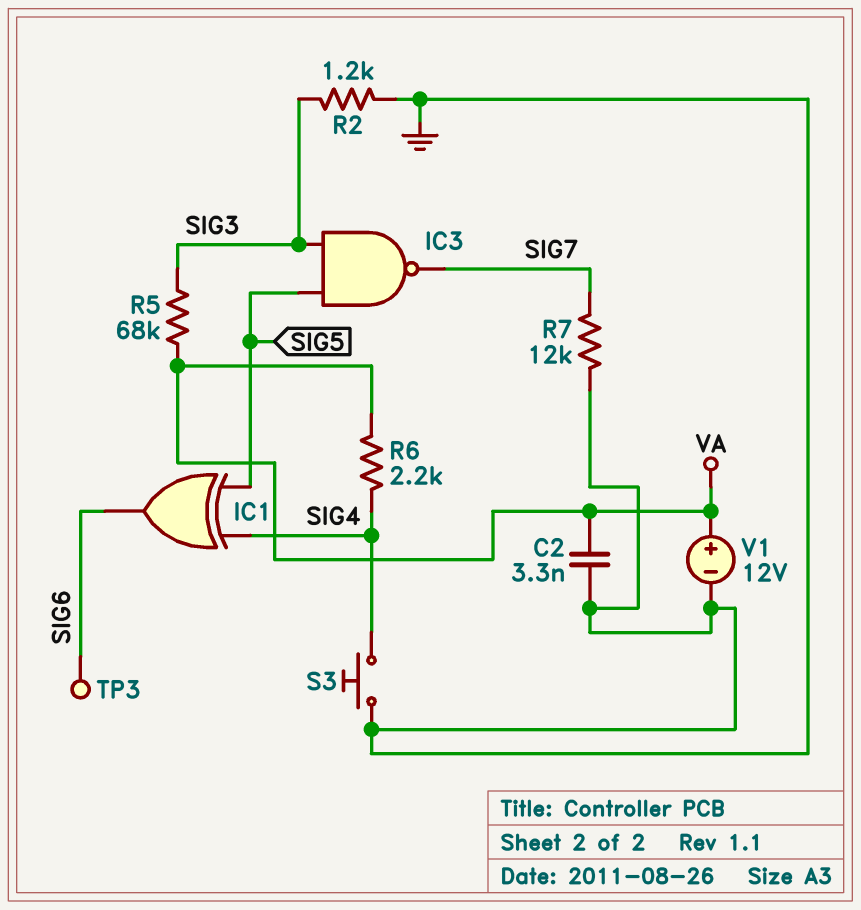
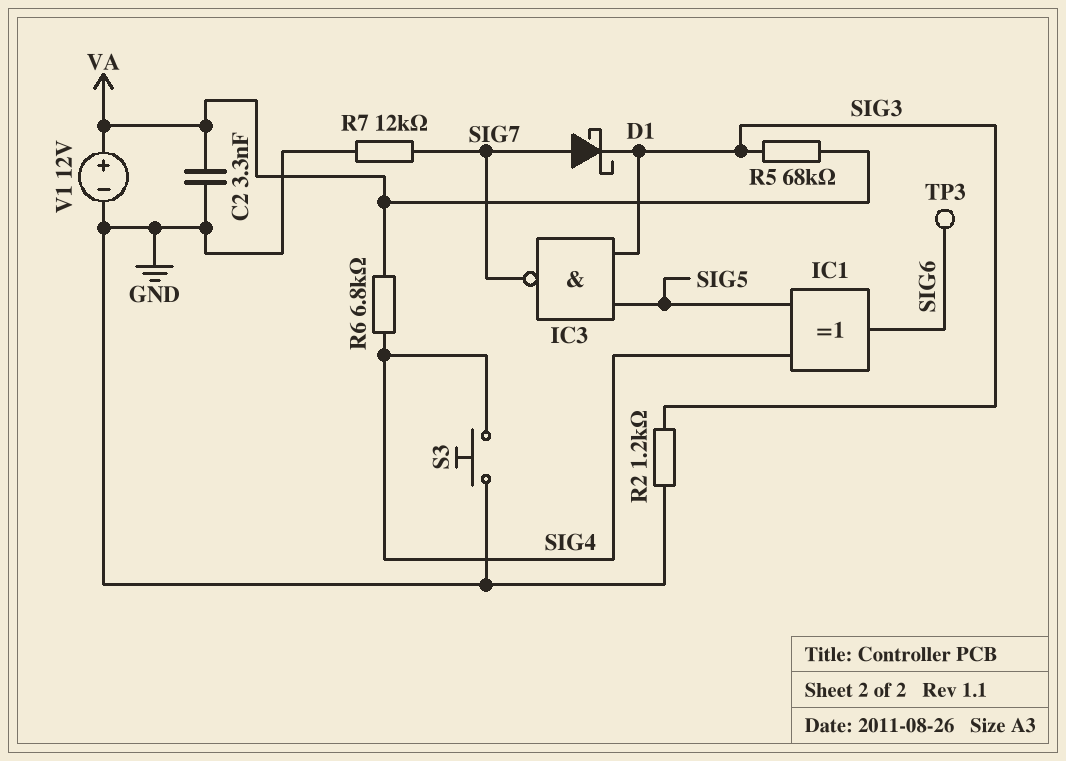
D1: none -> schottky (A SIG7, K SIG3)
R6: 2.2k (SIG4, VA) -> 6.8k (SIG4, VA)

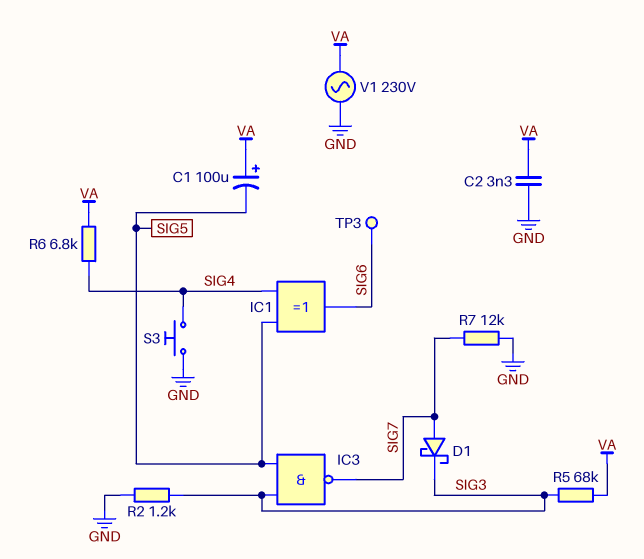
C1: none -> 100uF (plus VA, minus SIG5)
V1: 12V (plus VA, minus GND) -> AC 230V (GND, VA)

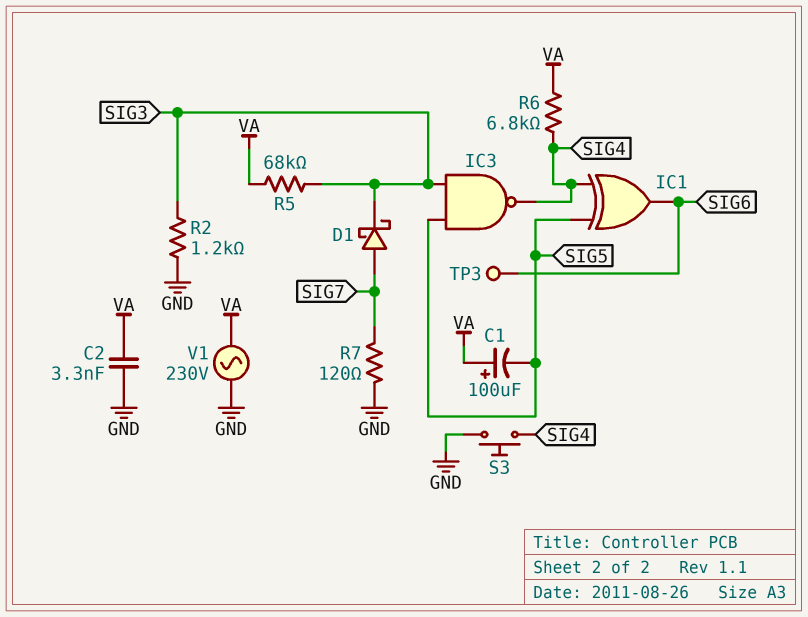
IC3: NAND (in SIG3, in SIG5, out SIG7) -> NAND (in SIG3, in SIG5, out SIG4)
R7: 12k (GND, SIG7) -> 120 (GND, SIG7)

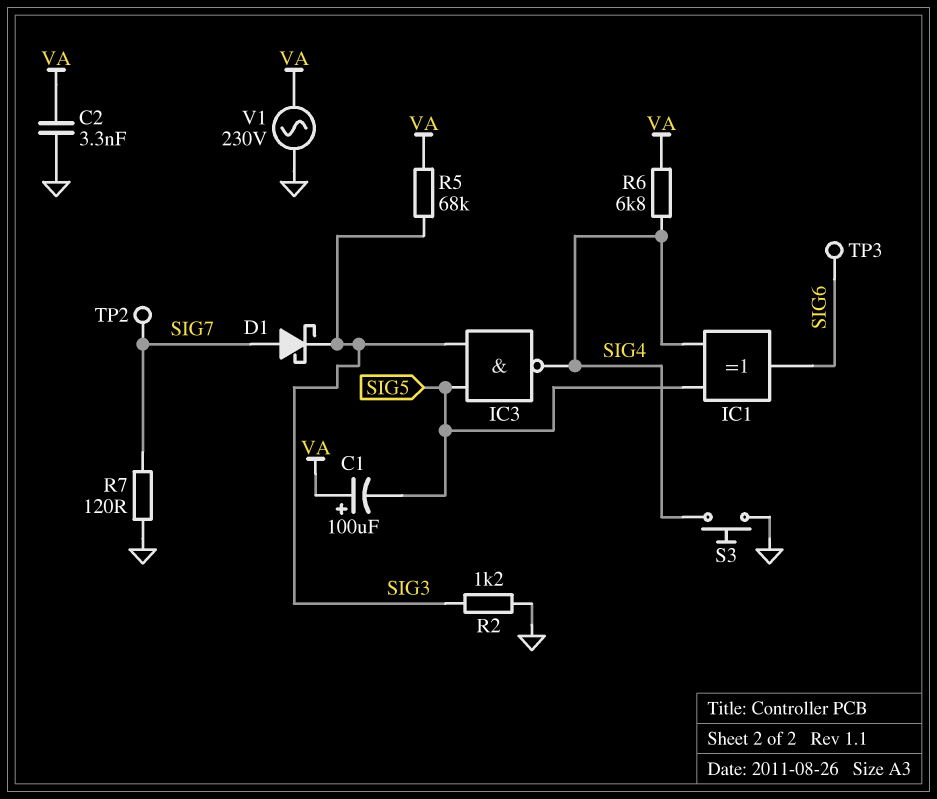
TP2: none -> test point (SIG7)

